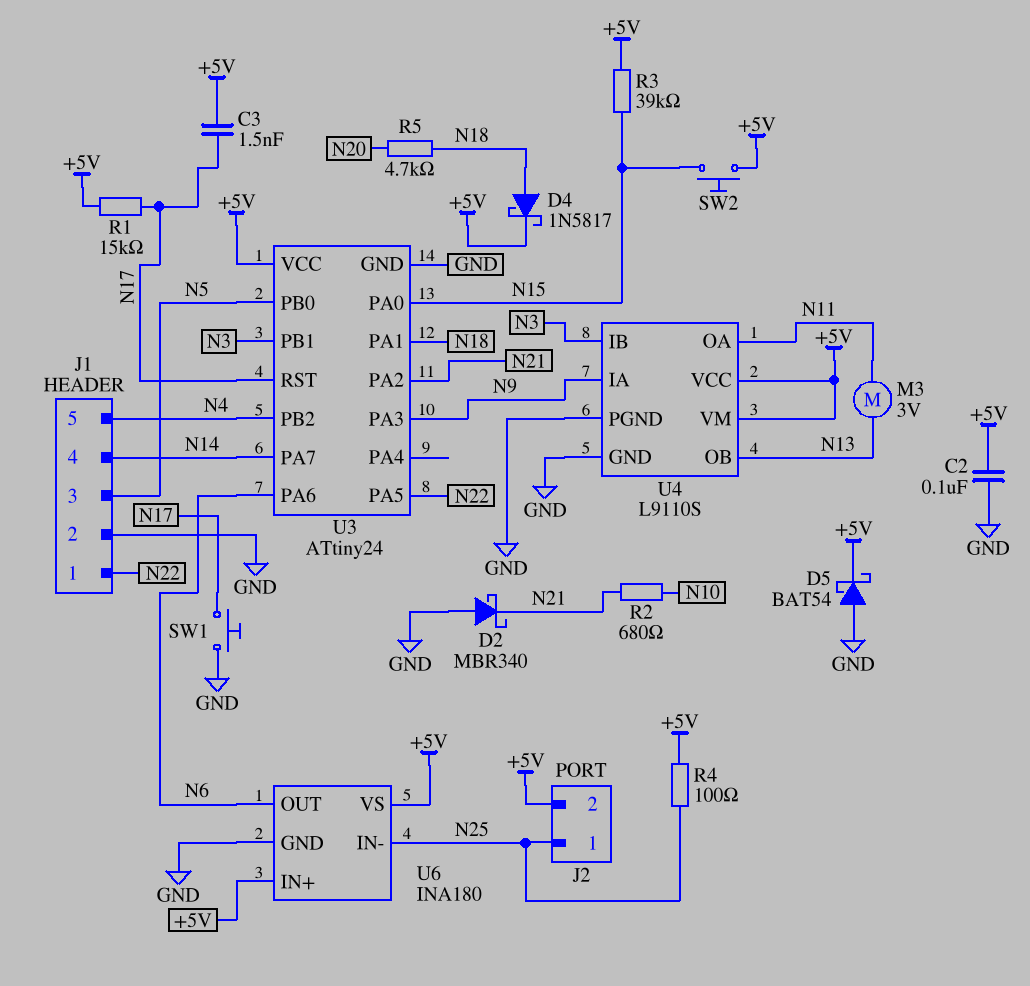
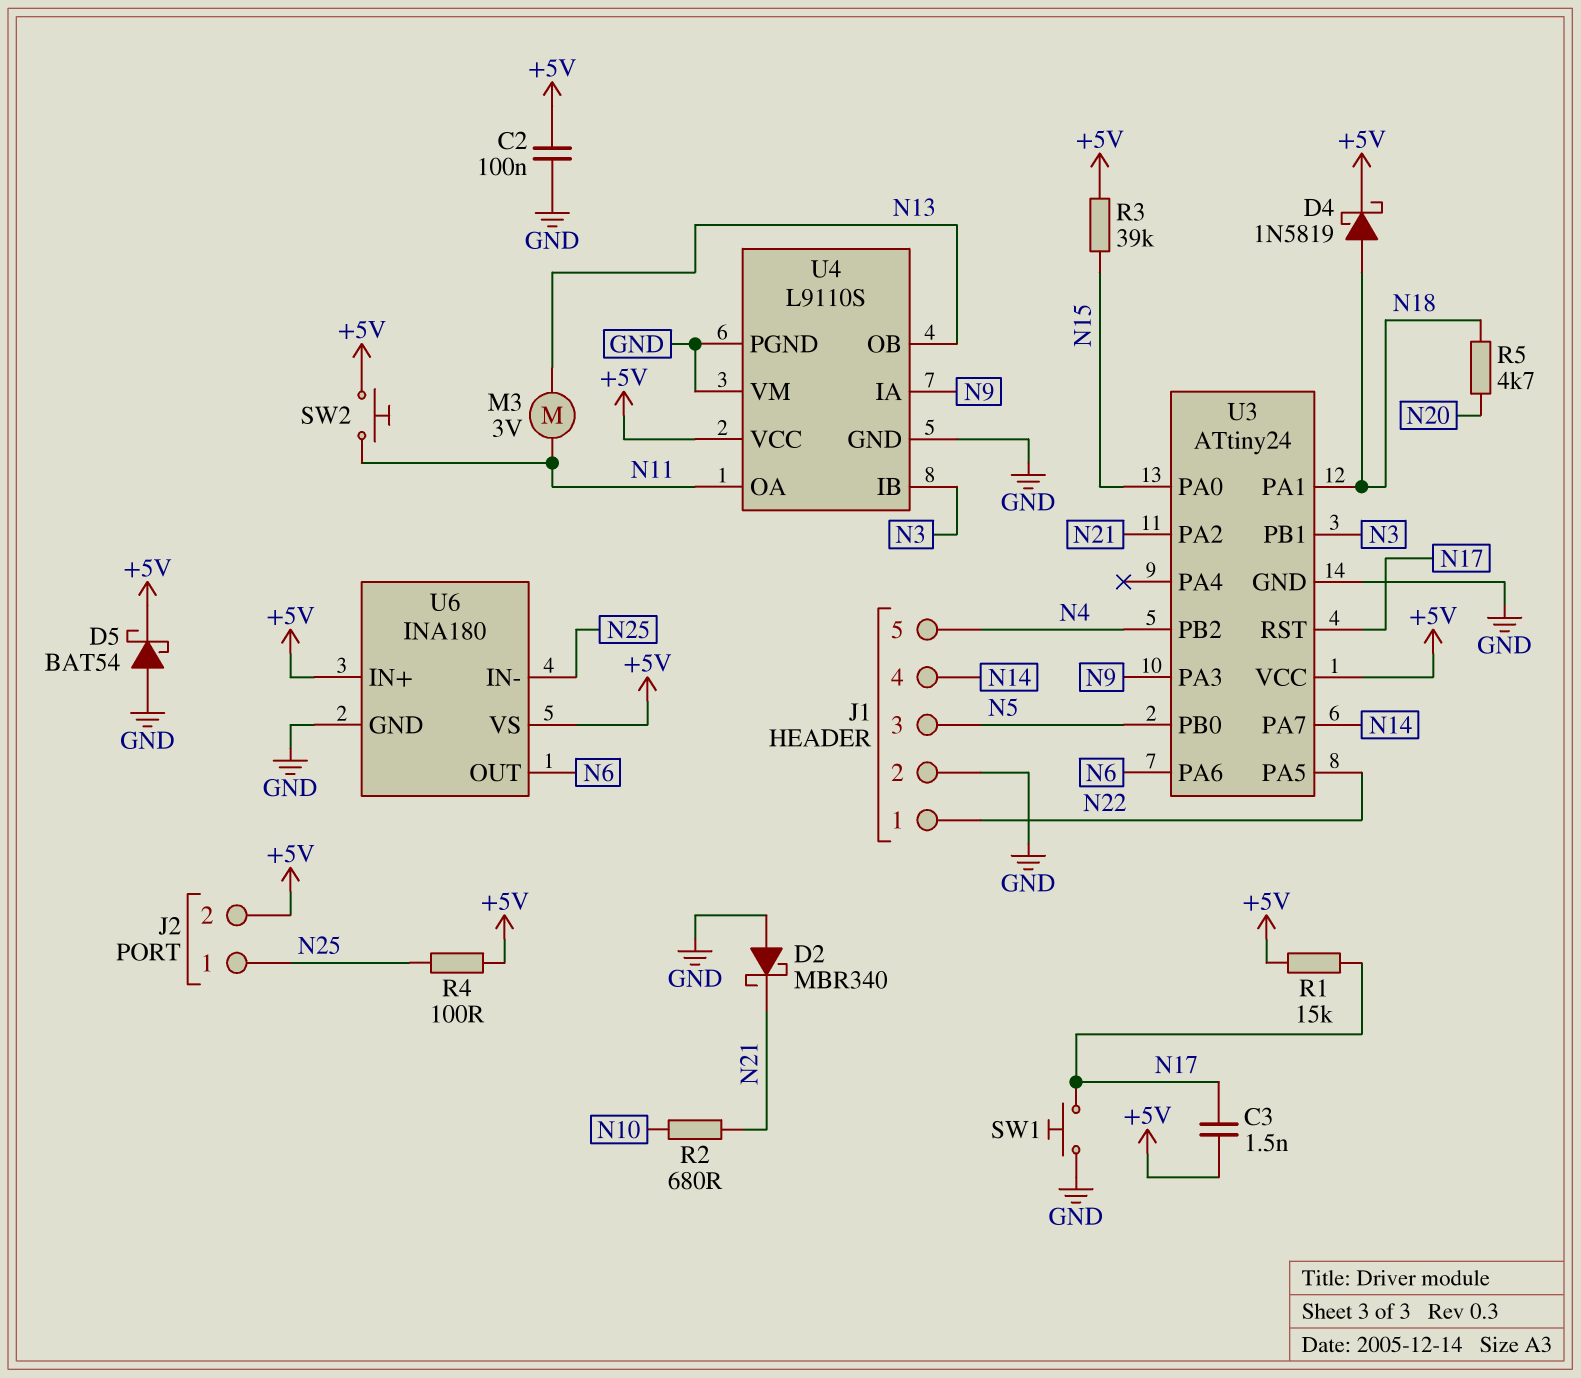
D4: schottky 1N5817 (A N18, K +5V) -> schottky 1N5819 (A N18, K +5V)
SW2: button (+5V, N15) -> button (+5V, N11)
U4 pin VM: +5V -> GND

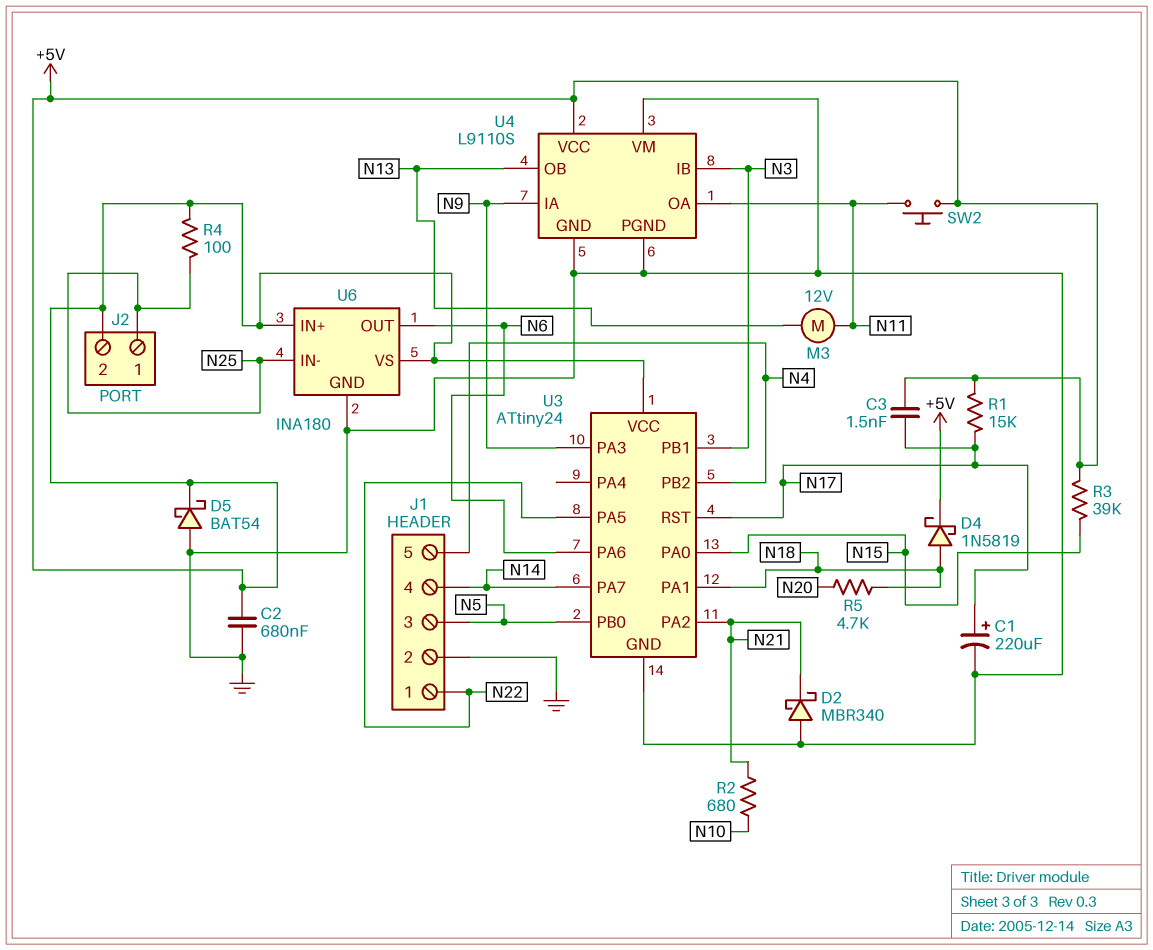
C1: none -> 220uF (plus N17, minus GND)
C2: 100nF (+5V, GND) -> 680nF (+5V, GND)
M3: motor 3V (N11, N13) -> motor 12V (N11, N13)
SW1: button (GND, N17) -> none

